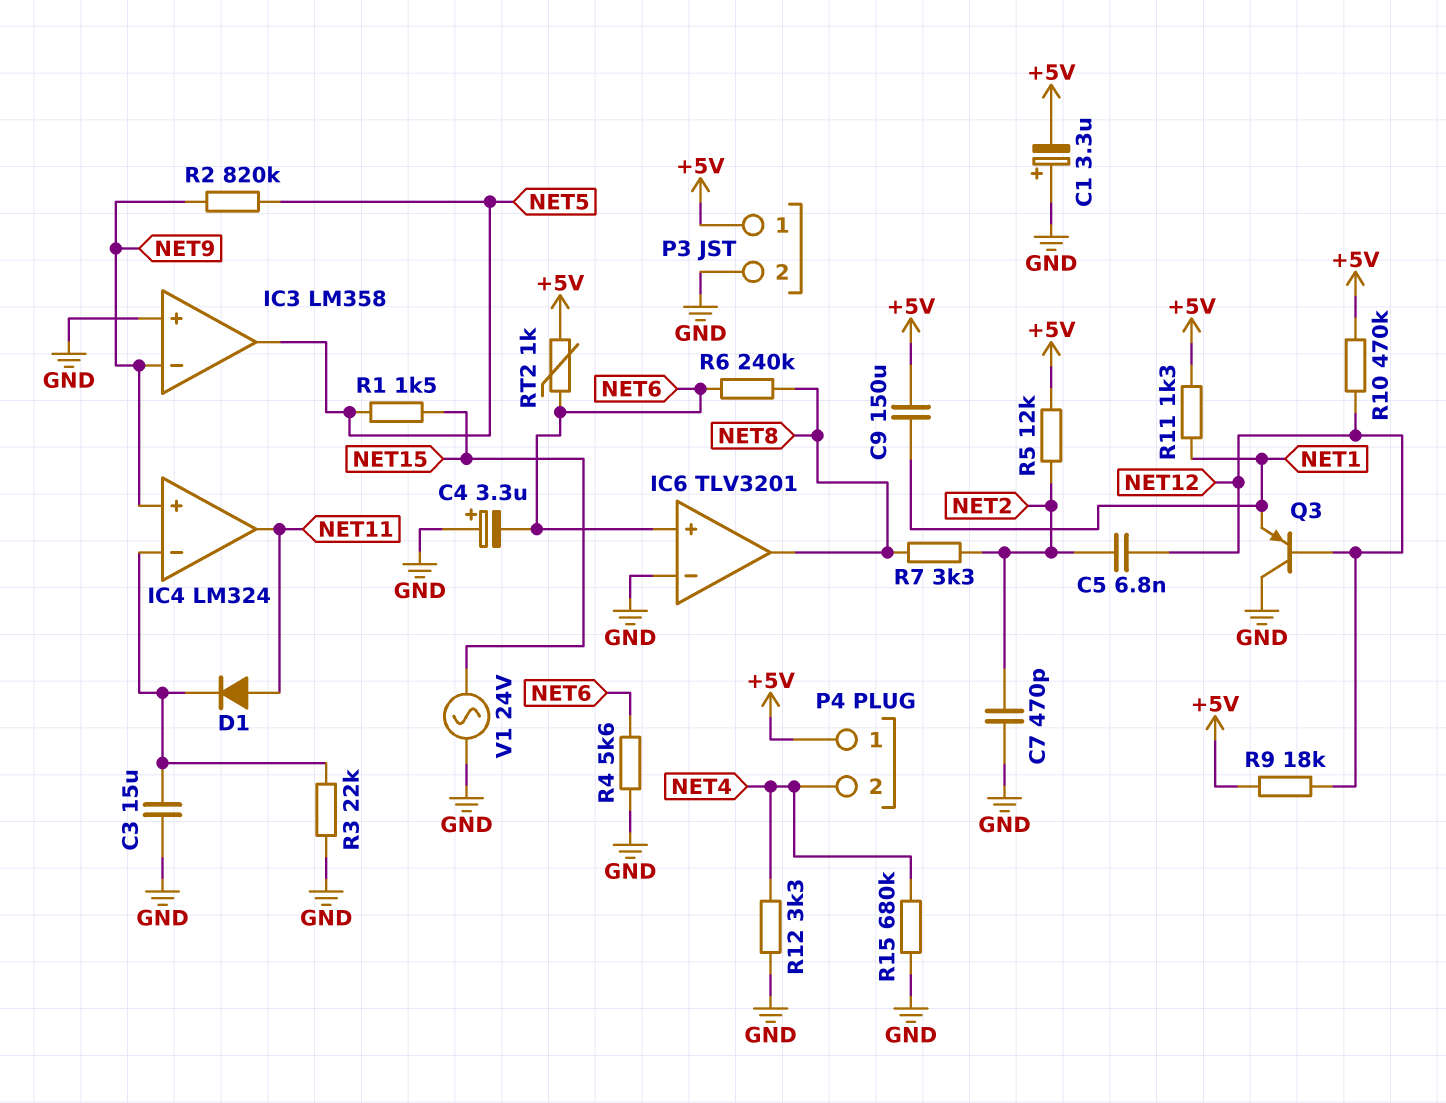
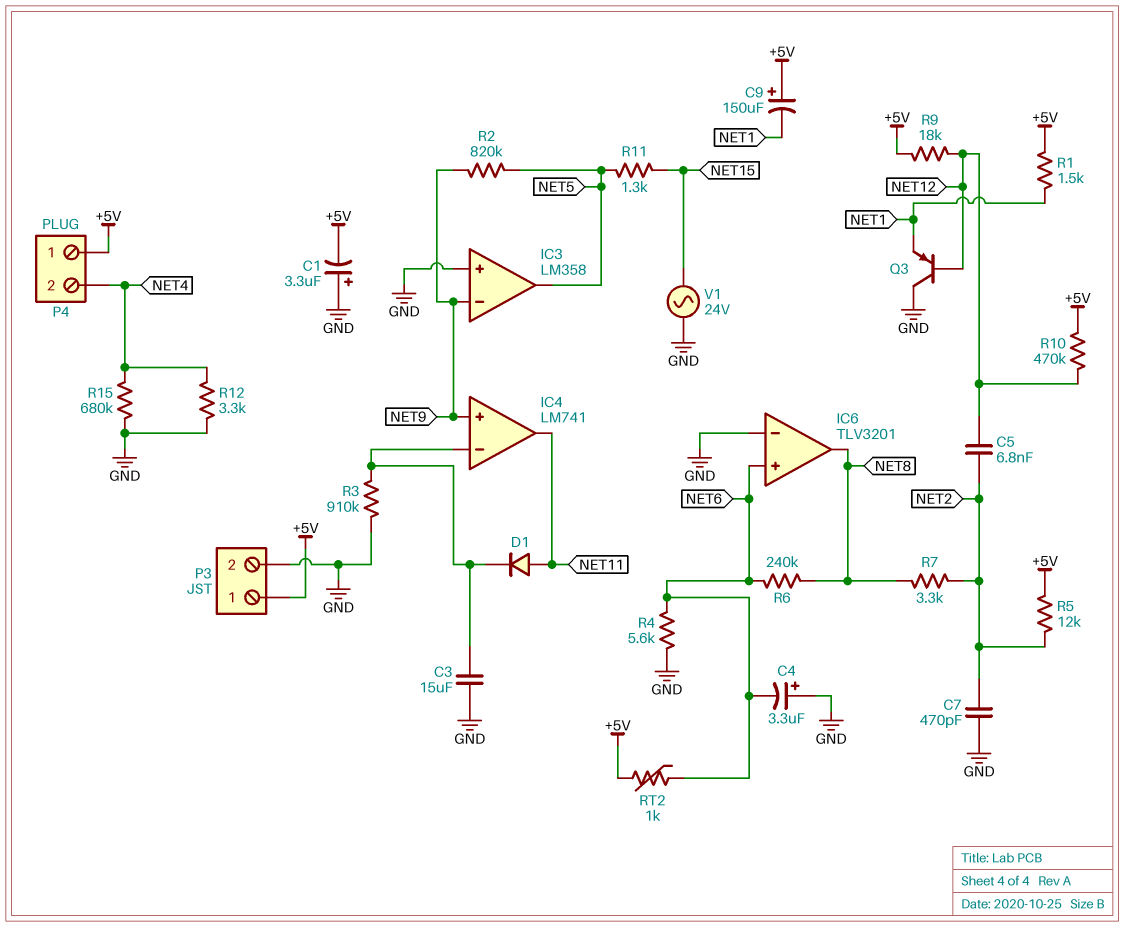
C9: 150uF (+5V, NET1) -> 150uF (plus +5V, minus NET1)
IC4: LM324 -> LM741
R1: 1.5k (NET5, NET15) -> 1.5k (+5V, NET1)
R3: 22k (GND, IC4/in-) -> 910k (GND, IC4/in-)
R11: 1.3k (+5V, NET1) -> 1.3k (NET5, NET15)

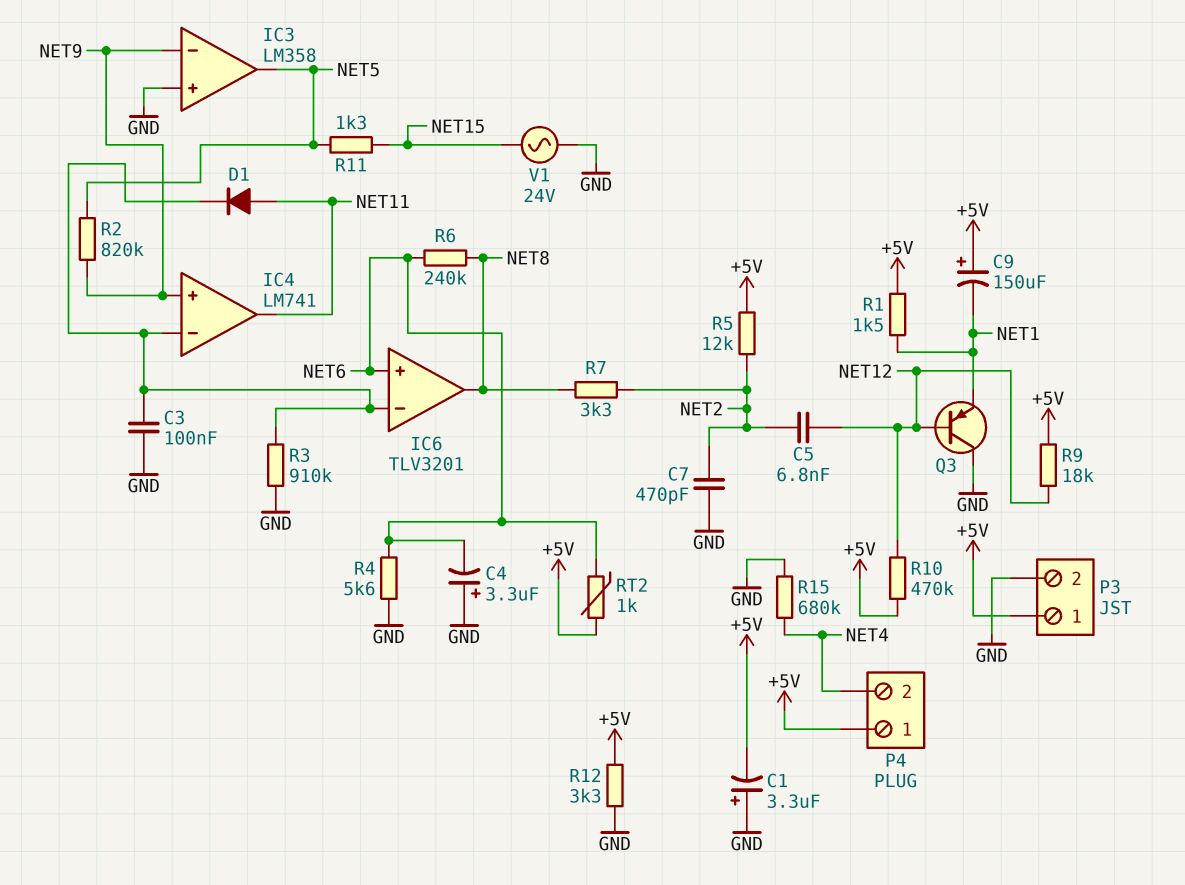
C3: 15uF (GND, IC4/in-) -> 100nF (GND, IC4/in-)
IC6 pin in-: GND -> IC4/in-
R12: 3.3k (GND, NET4) -> 3.3k (+5V, GND)

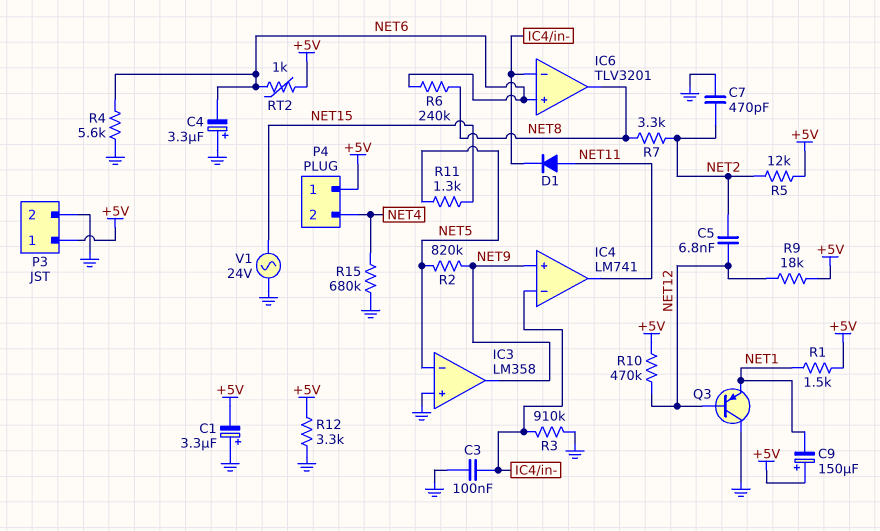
IC3 pin in-: NET9 -> NET5
IC3 pin out: NET5 -> NET9

